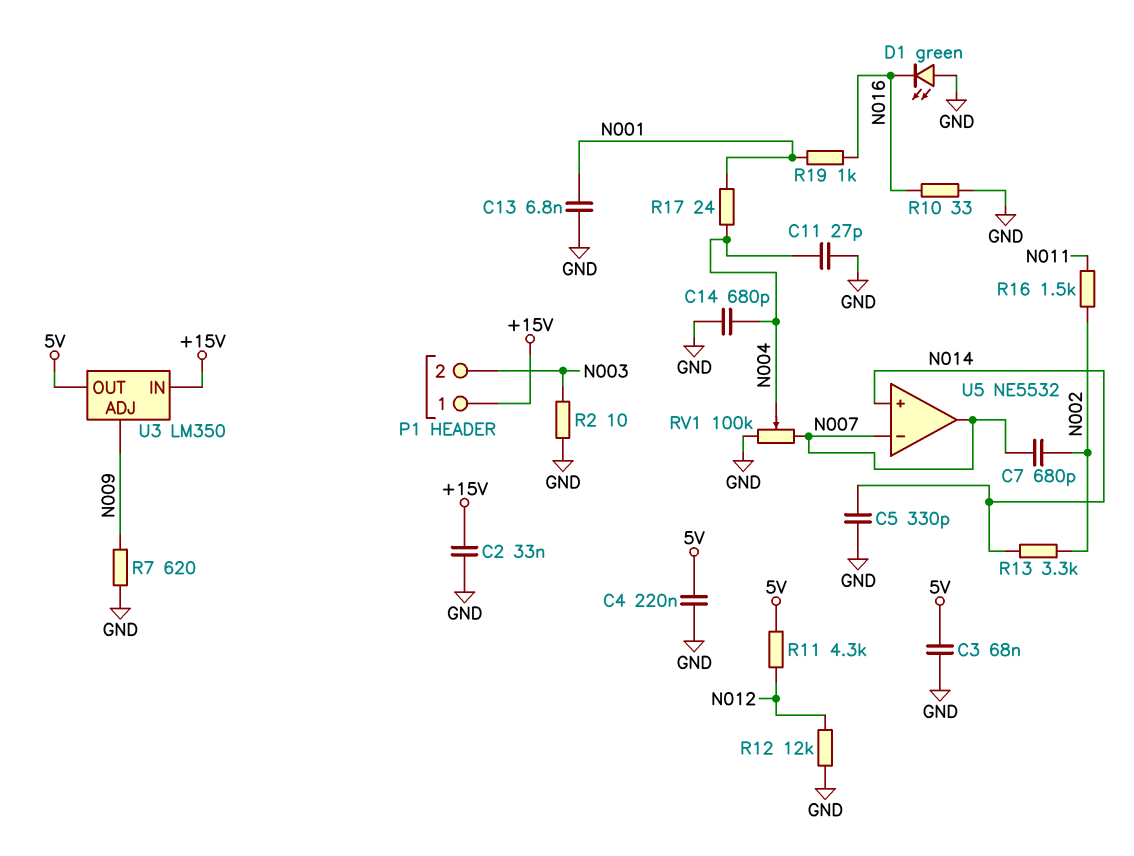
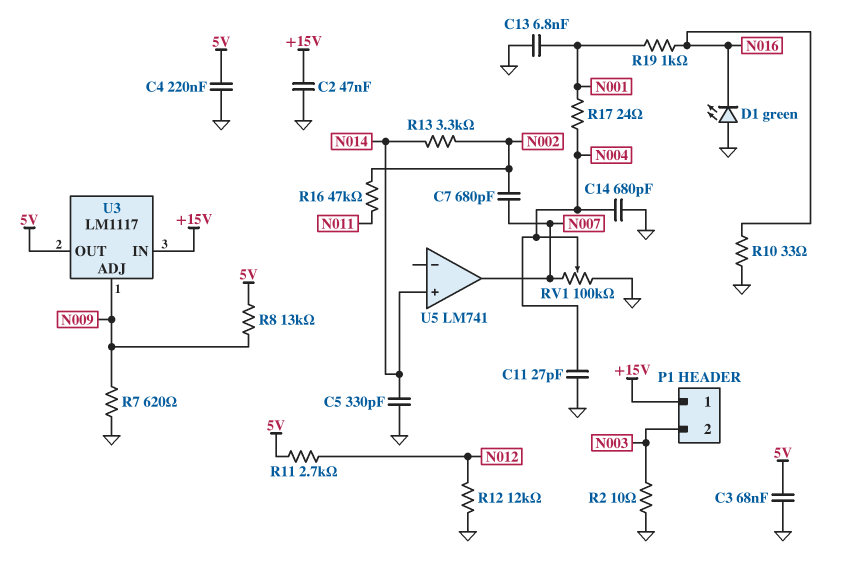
C2: 33nF (+15V, GND) -> 47nF (+15V, GND)
R8: none -> 13k (5V, N009)
R11: 4.3k (5V, N012) -> 2.7k (5V, N012)
R16: 1.5k (N002, N011) -> 47k (N002, N011)
U3: LM350 -> LM1117
U5: NE5532 -> LM741
U5 pin in-: N007 -> none

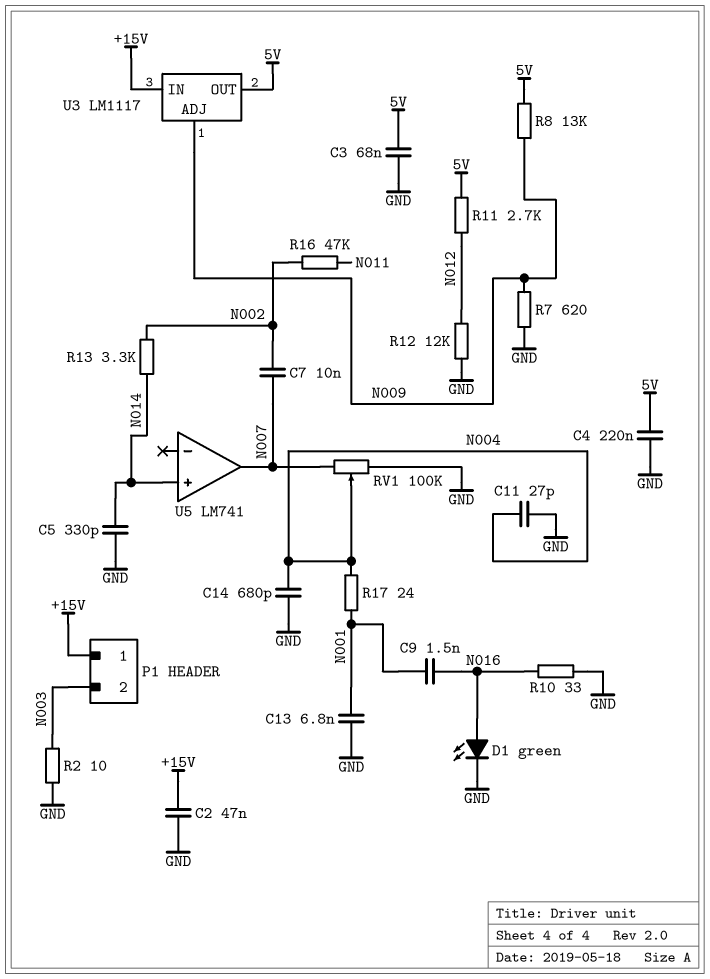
C7: 680pF (N002, N007) -> 10nF (N002, N007)
C9: none -> 1.5nF (N001, N016)
D1: LED green (A GND, K N016) -> LED green (A N016, K GND)
R19: 1k (N001, N016) -> none

